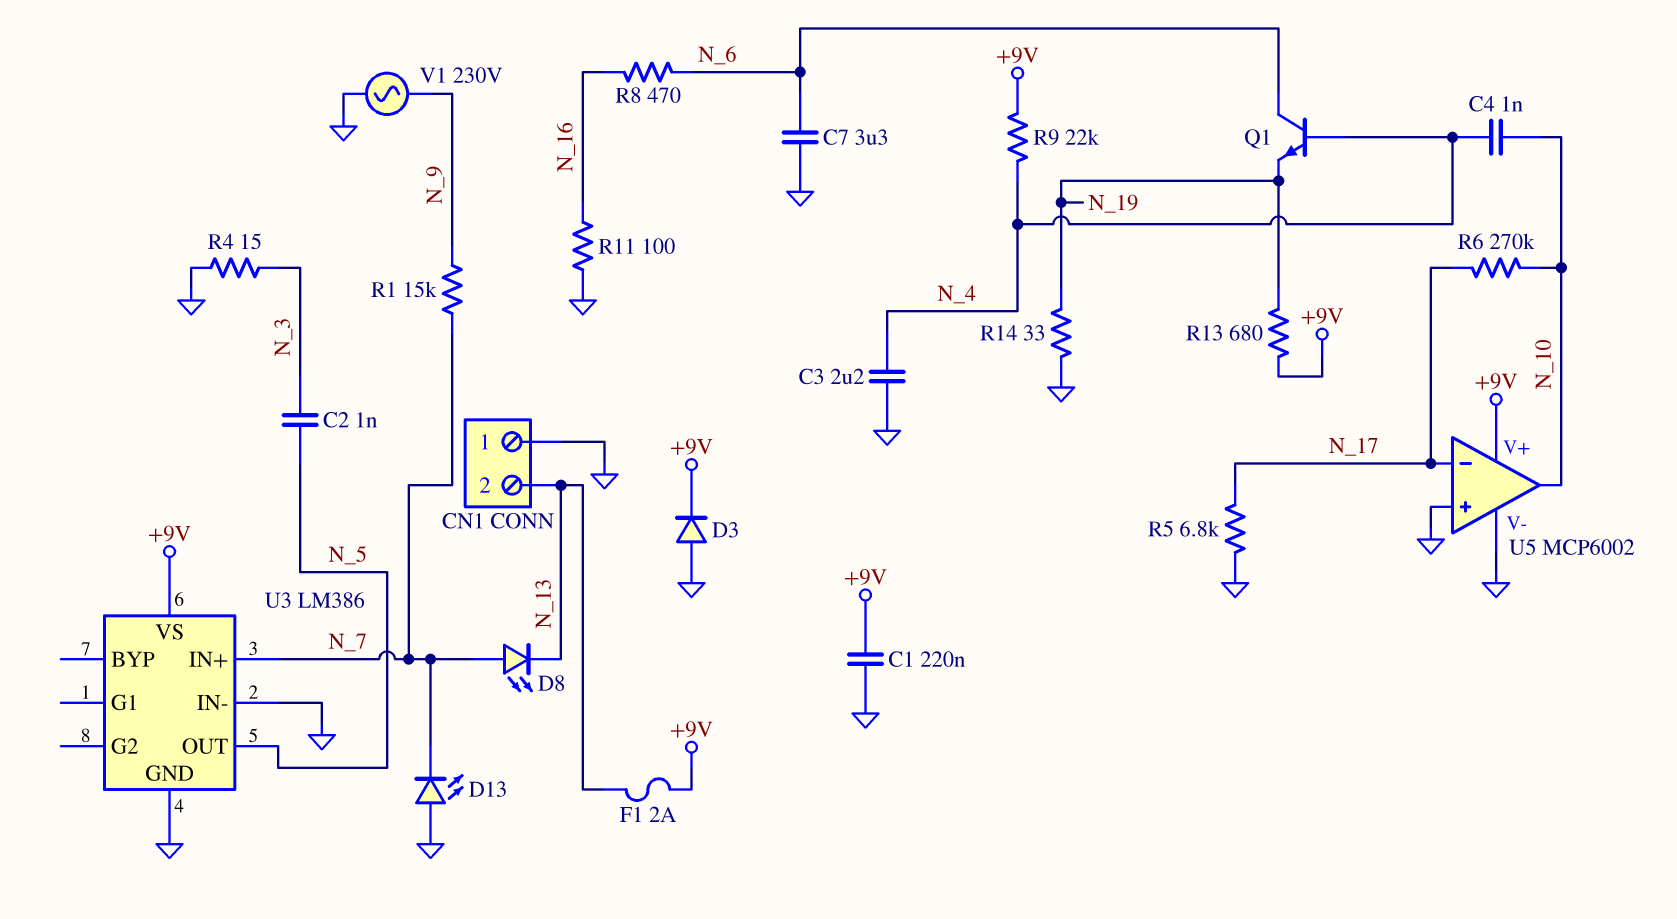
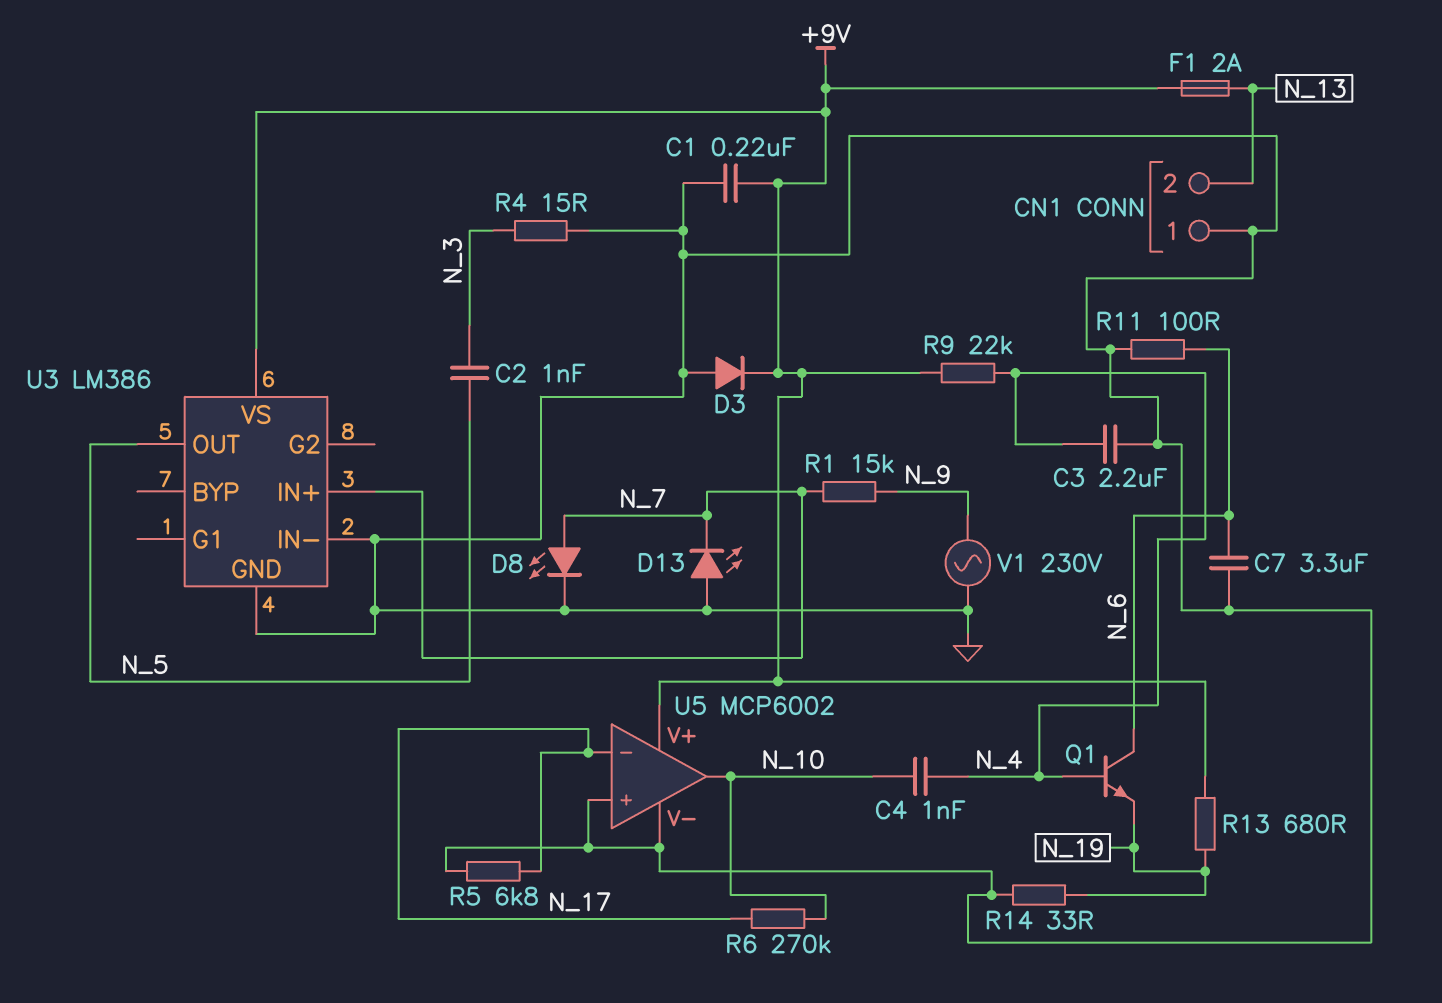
D8: LED (A N_7, K N_13) -> LED (A N_7, K GND)
R8: 470 (N_6, N_16) -> none
R11: 100 (GND, N_16) -> 100 (GND, N_6)

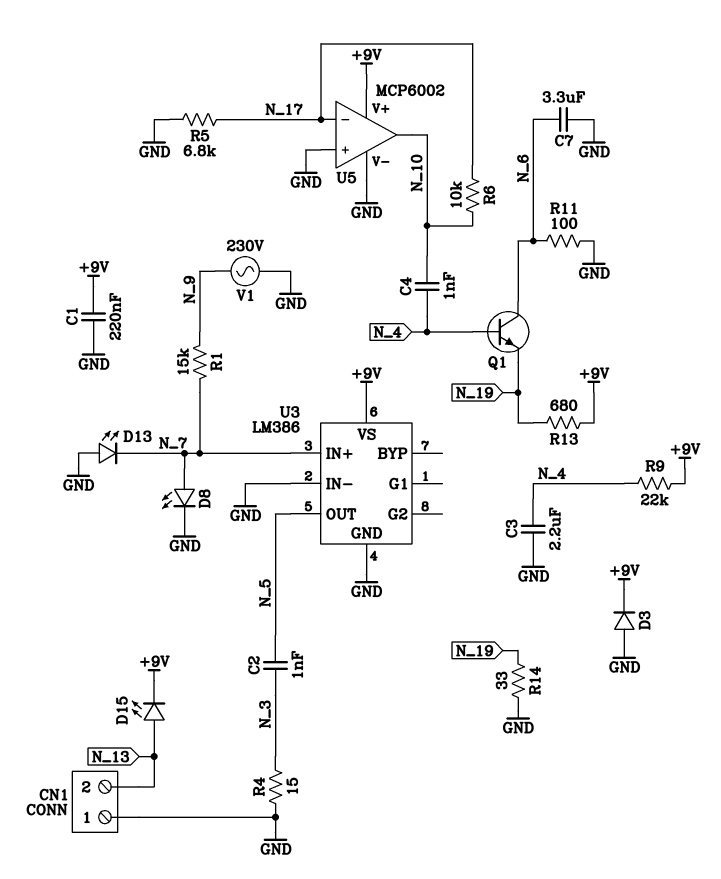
D15: none -> LED (A N_13, K +9V)
F1: 2A (+9V, N_13) -> none
R6: 270k (N_10, N_17) -> 10k (N_10, N_17)

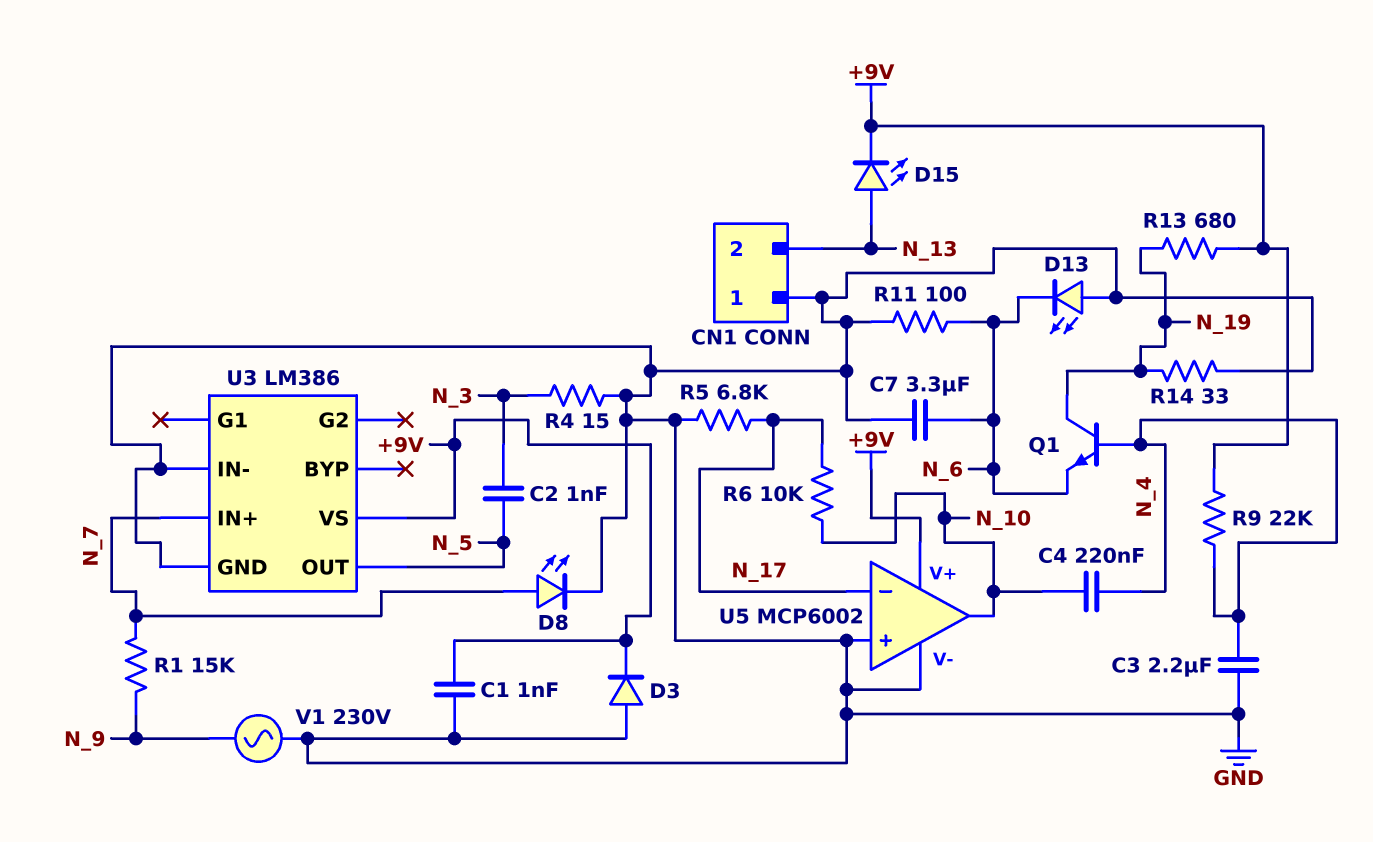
C1: 220nF (+9V, GND) -> 1nF (+9V, GND)
C4: 1nF (N_4, N_10) -> 220nF (N_4, N_10)
D13: LED (A GND, K N_7) -> LED (A GND, K N_6)
Q1: NPN (B N_4, C N_6, E N_19) -> NPN (B N_4, C N_19, E N_6)

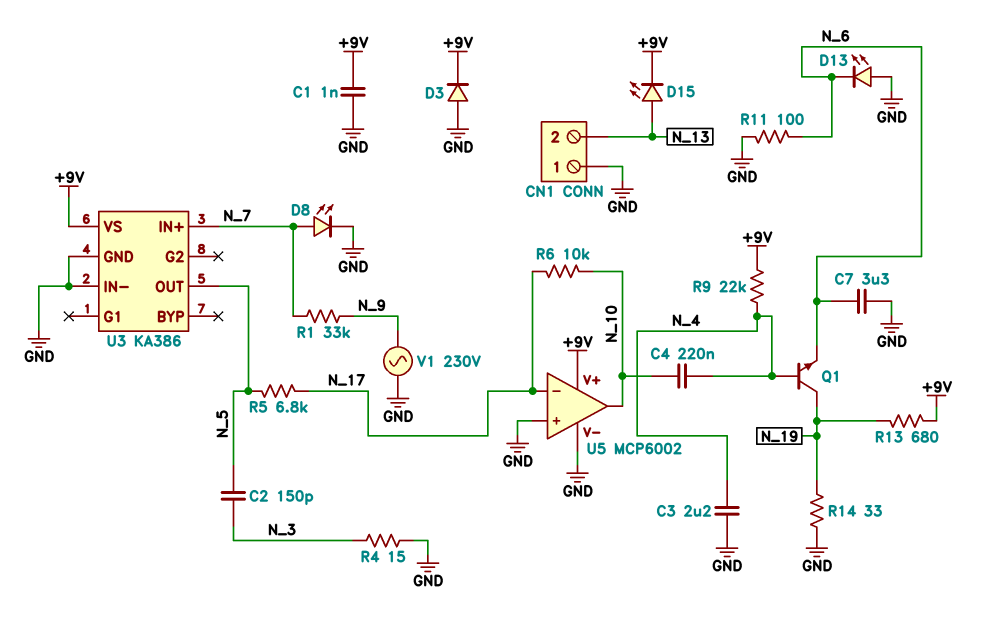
C2: 1nF (N_3, N_5) -> 150pF (N_3, N_5)
R1: 15k (N_7, N_9) -> 33k (N_7, N_9)
R5: 6.8k (GND, N_17) -> 6.8k (N_5, N_17)
U3: LM386 -> KA386

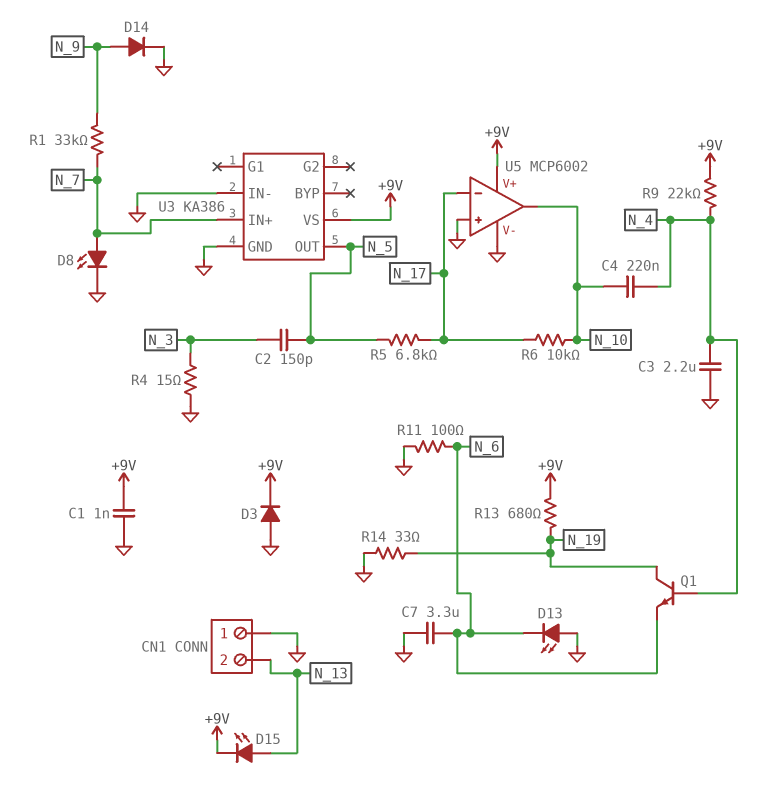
D14: none -> diode (A N_9, K GND)
V1: AC 230V (GND, N_9) -> none

